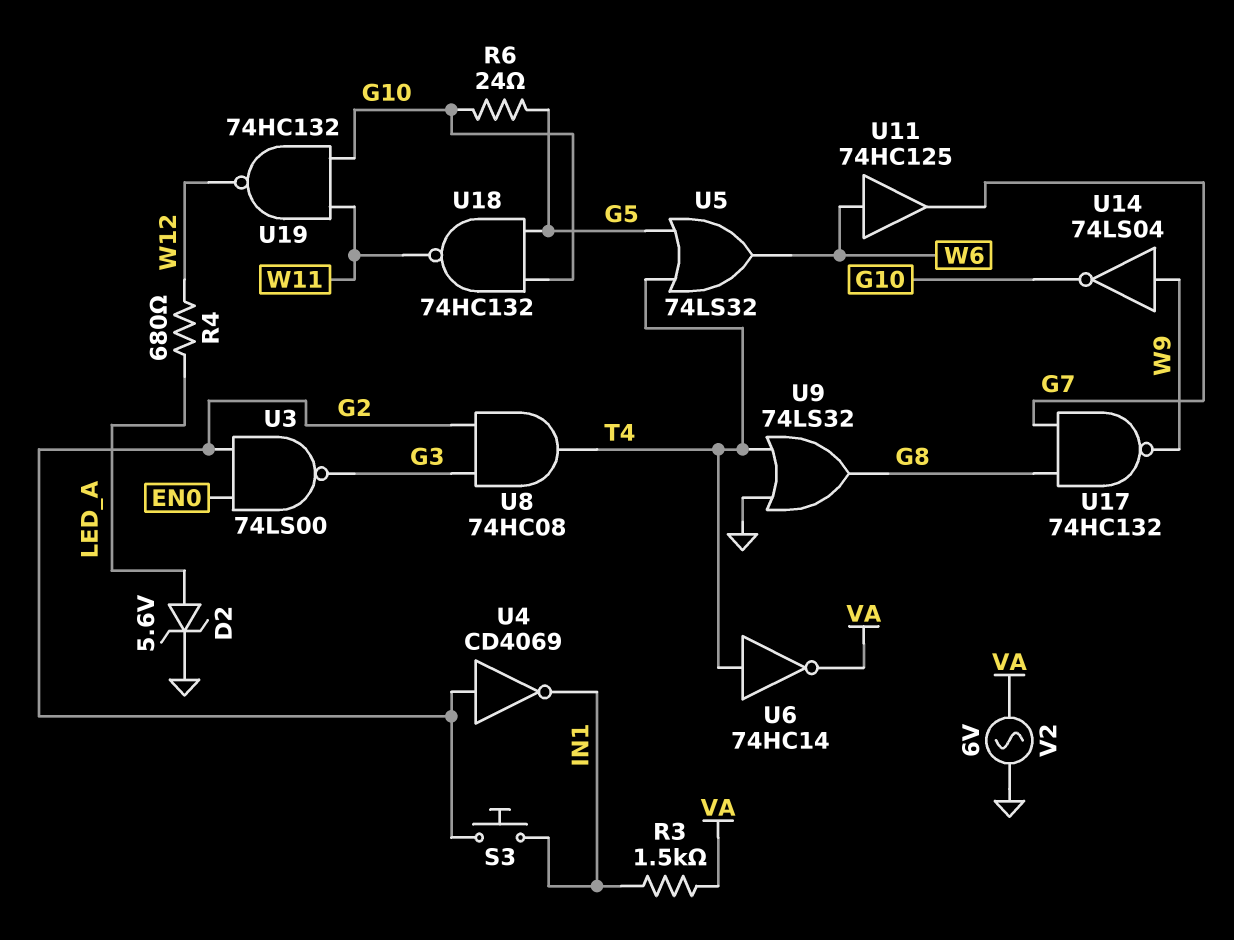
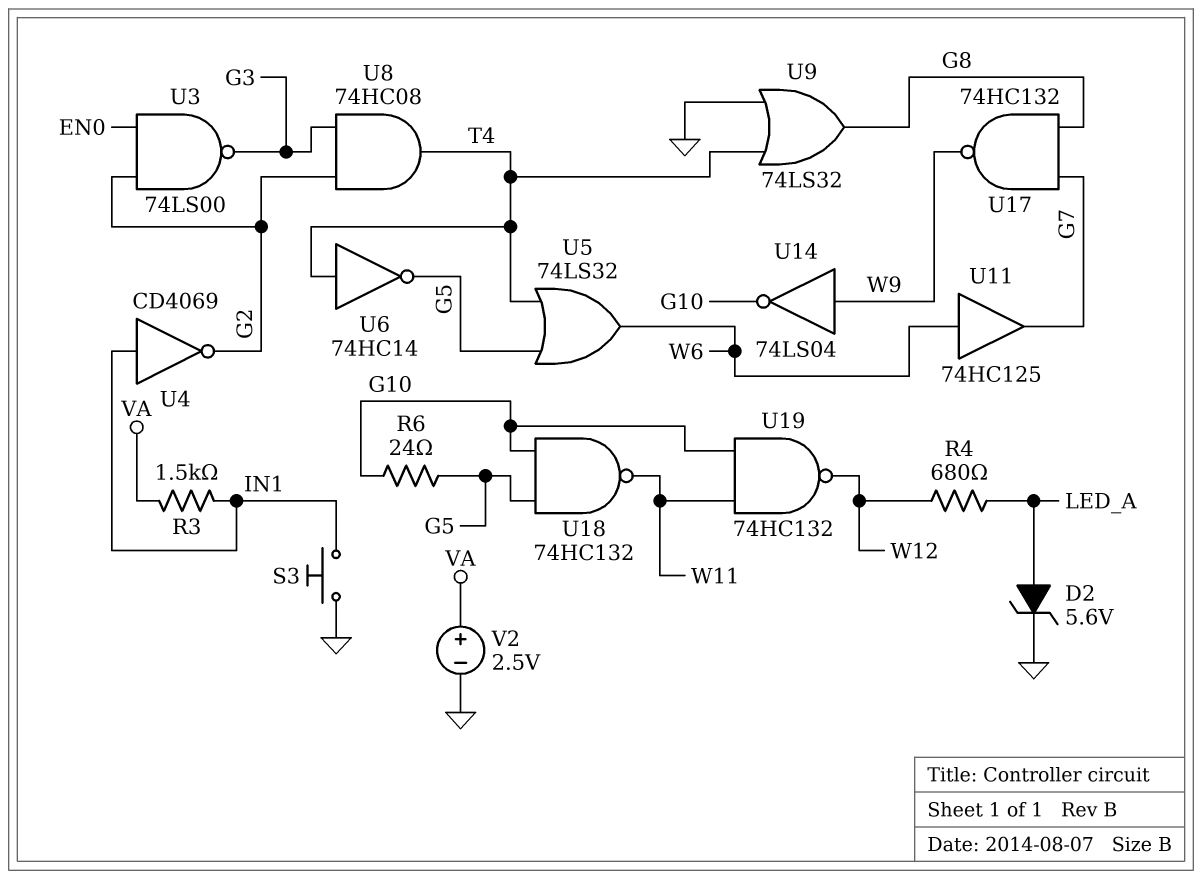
S3: button (G2, IN1) -> button (GND, IN1)
U4: NOT CD4069 (in G2, out IN1) -> NOT CD4069 (in IN1, out G2)
U6: NOT 74HC14 (in T4, out VA) -> NOT 74HC14 (in T4, out G5)
V2: AC 6V (GND, VA) -> 2.5V (plus VA, minus GND)

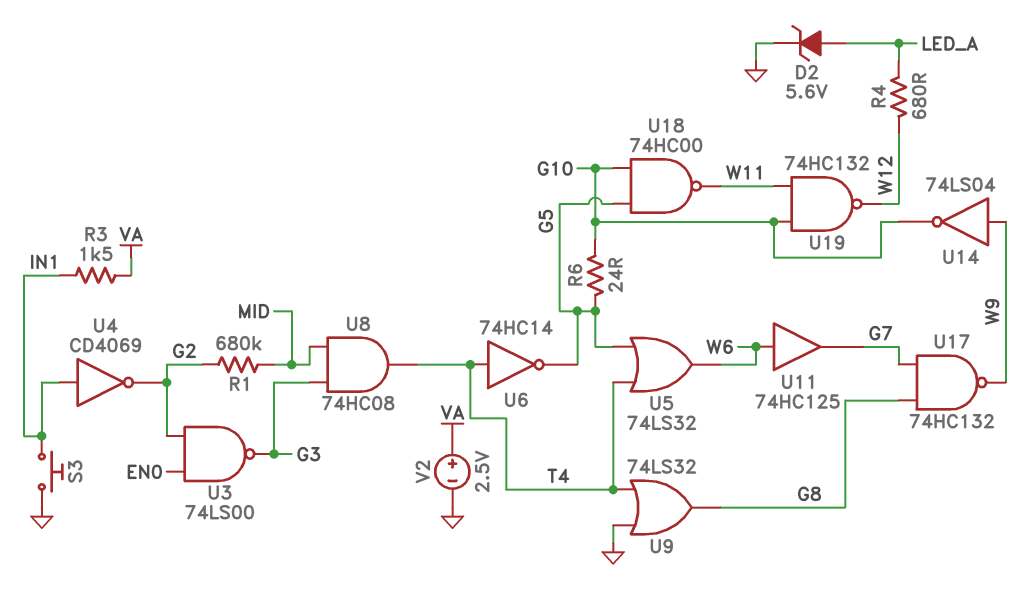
R1: none -> 680k (G2, MID)
U8: AND 74HC08 (in G2, in G3, out T4) -> AND 74HC08 (in G3, in MID, out T4)
U18: NAND 74HC132 (in G5, in G10, out W11) -> NAND 74HC00 (in G5, in G10, out W11)

